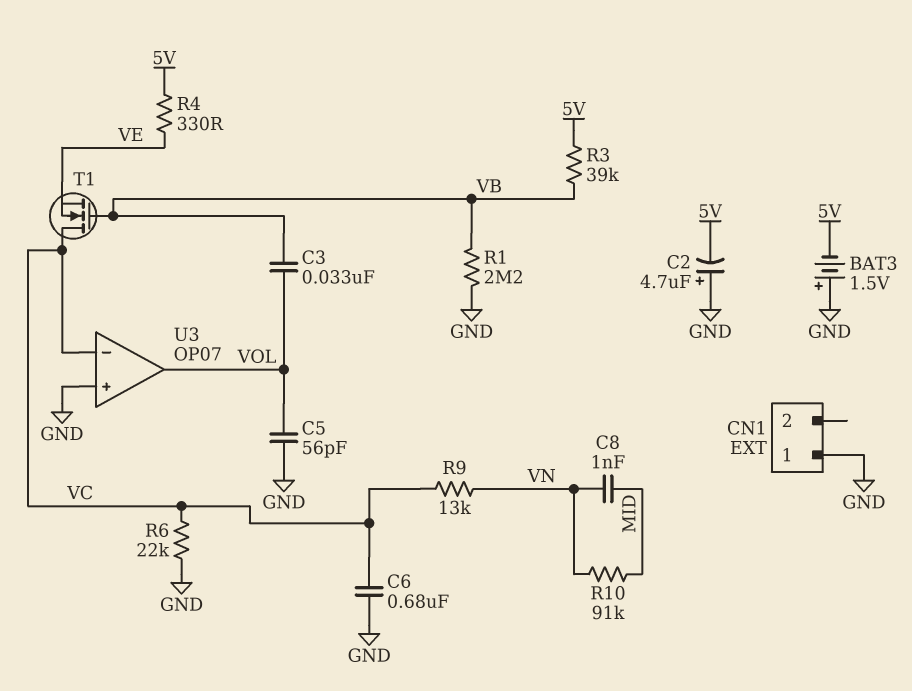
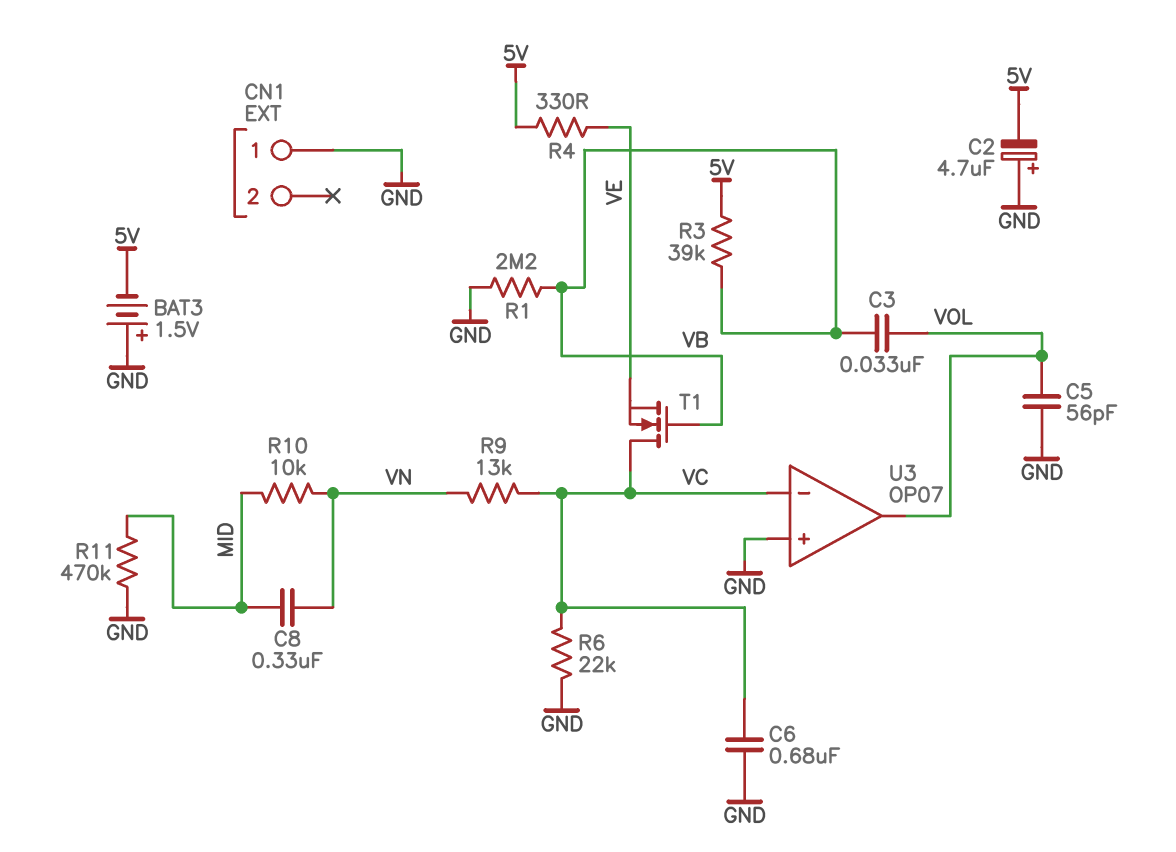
C8: 1nF (MID, VN) -> 330nF (MID, VN)
R10: 91k (MID, VN) -> 10k (MID, VN)
R11: none -> 470k (GND, MID)

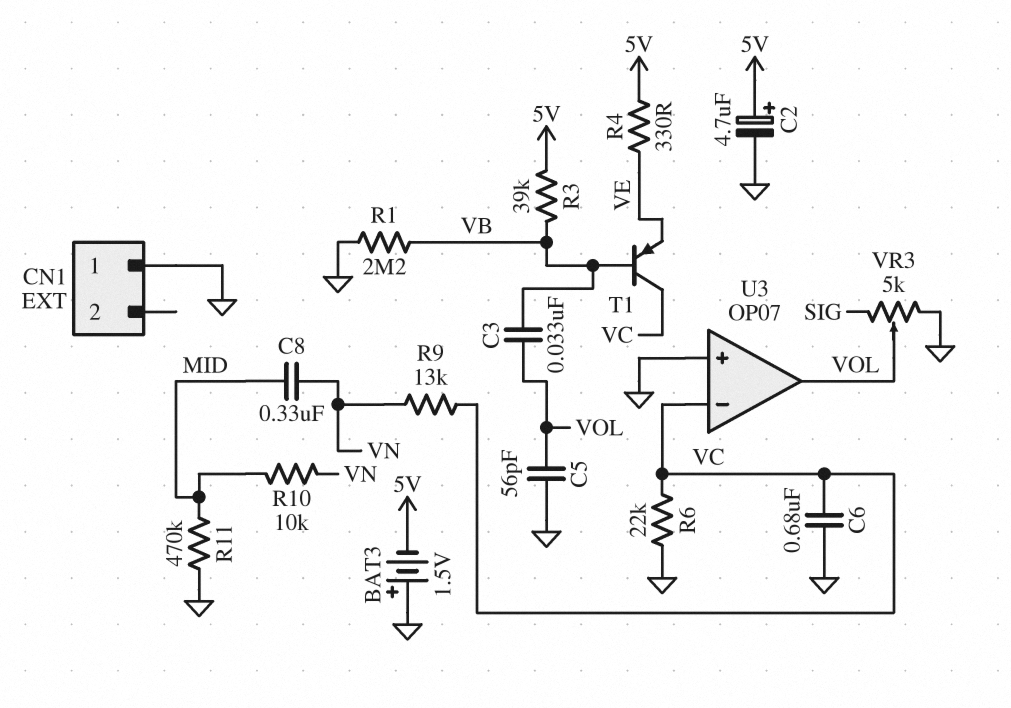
C2: 4.7uF (plus GND, minus 5V) -> 4.7uF (plus 5V, minus GND)
T1: NMOS (G VB, D VC, S VE) -> PNP (B VB, C VC, E VE)
VR3: none -> 5k (GND, SIG, wiper VOL)

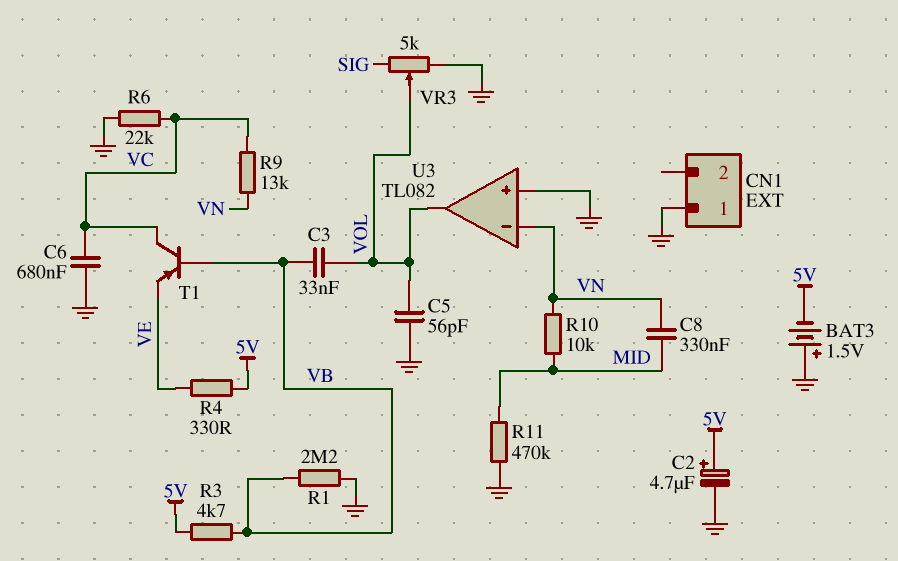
R3: 39k (5V, VB) -> 4.7k (5V, VB)
U3: OP07 -> TL082
U3 pin in-: VC -> VN

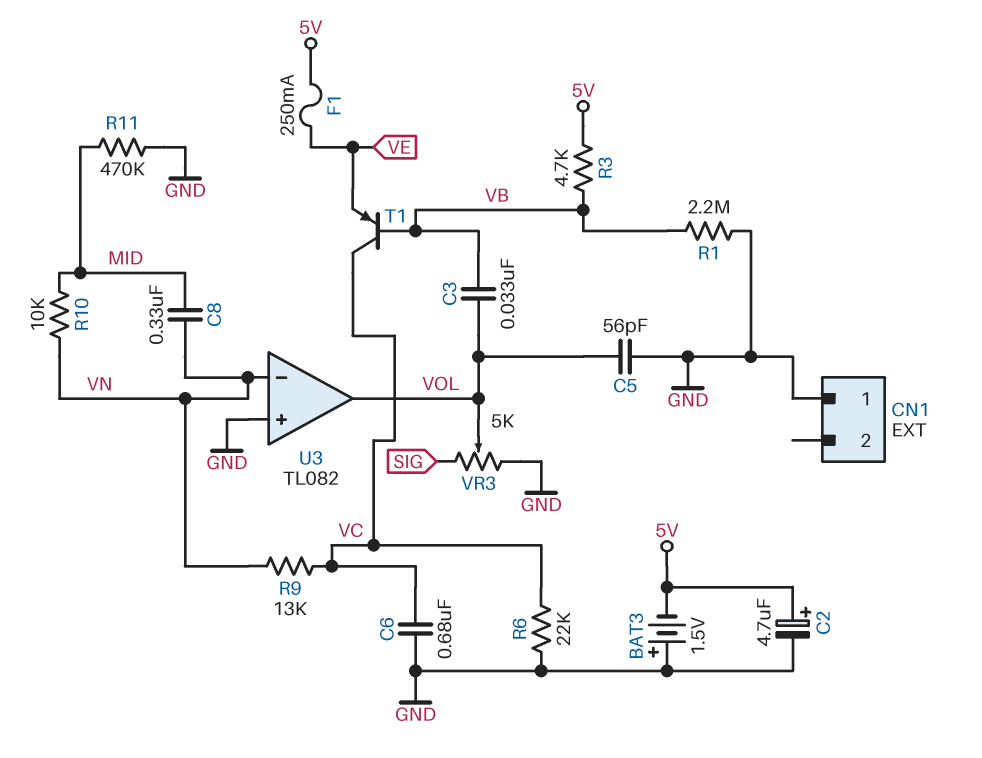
F1: none -> 250mA (5V, VE)
R4: 330 (5V, VE) -> none

